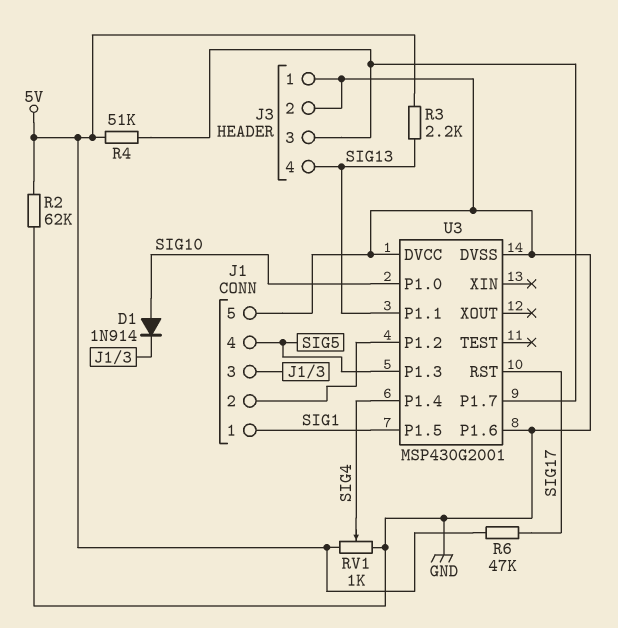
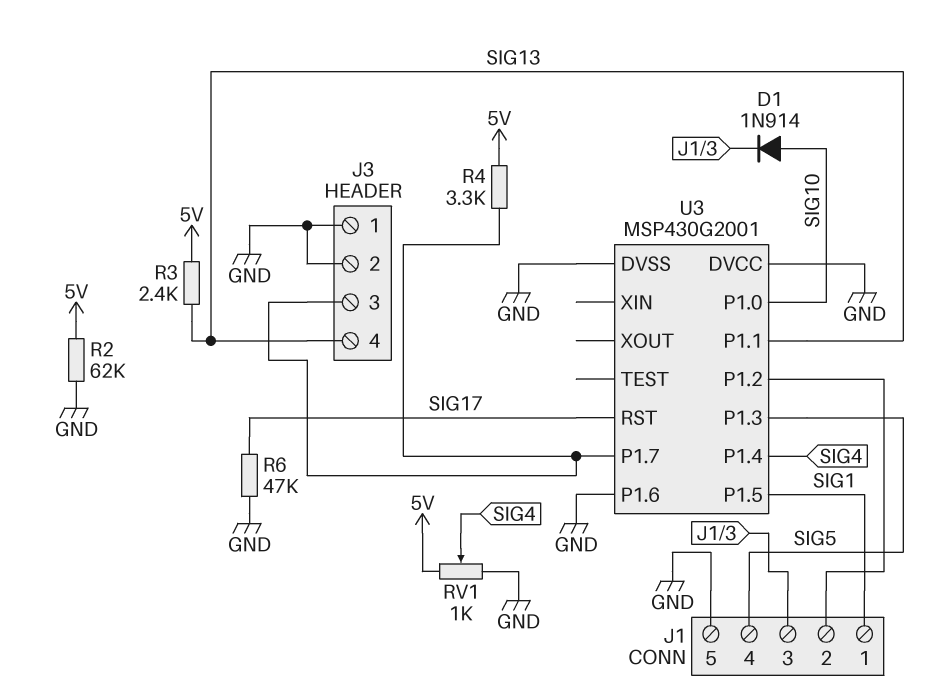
R3: 2.2k (5V, SIG13) -> 2.4k (5V, SIG13)
R4: 51k (5V, J3/3) -> 3.3k (5V, J3/3)
R6: 47k (5V, SIG17) -> 47k (GND, SIG17)

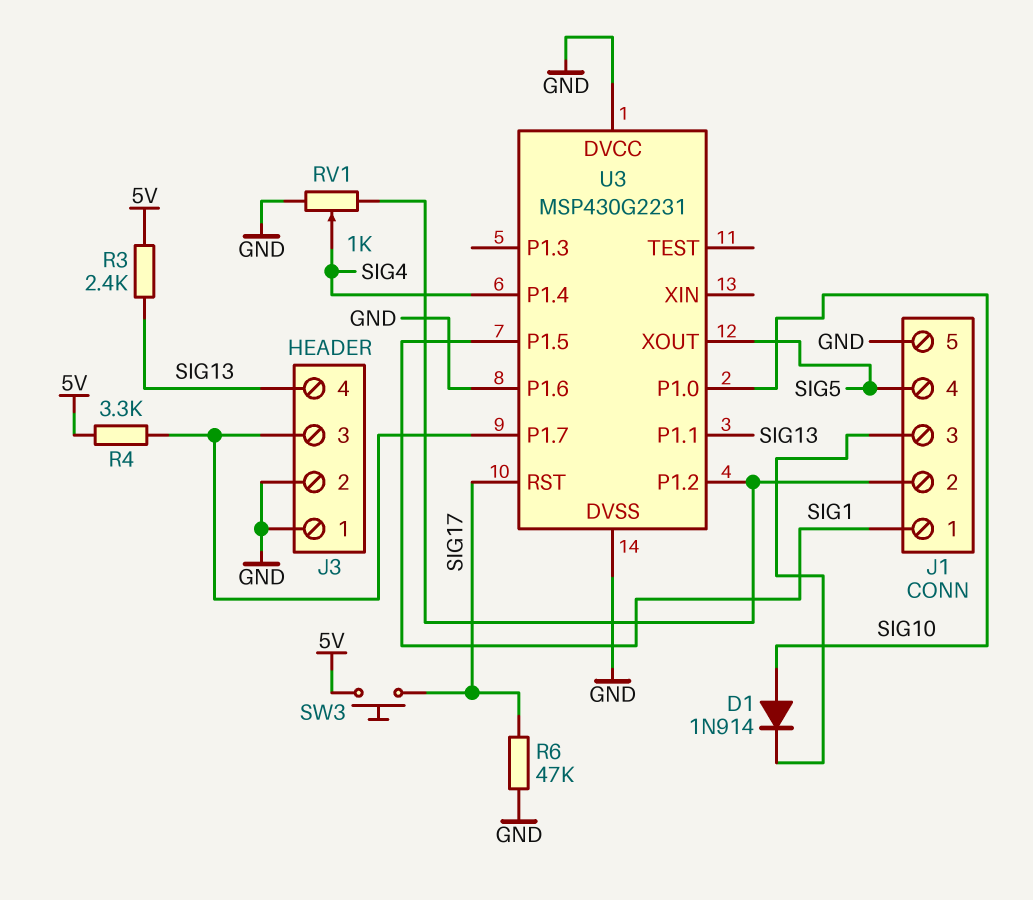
R2: 62k (5V, GND) -> none
RV1: 1k (5V, GND, wiper SIG4) -> 1k (GND, J1/2, wiper SIG4)
SW3: none -> button (5V, SIG17)
U3: MSP430G2001 -> MSP430G2231
U3 pin P1.3: SIG5 -> none
U3 pin XOUT: none -> SIG5

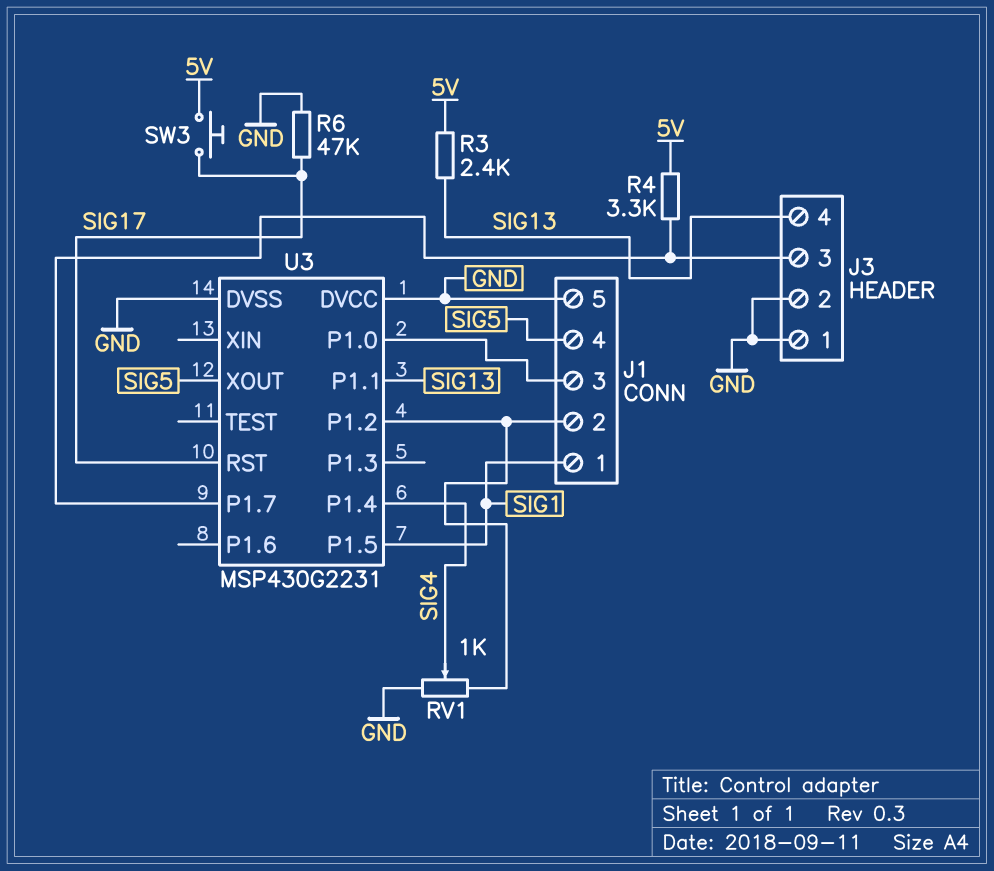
D1: diode 1N914 (A SIG10, K J1/3) -> none
U3 pin P1.0: SIG10 -> J1/3
U3 pin P1.6: GND -> none

